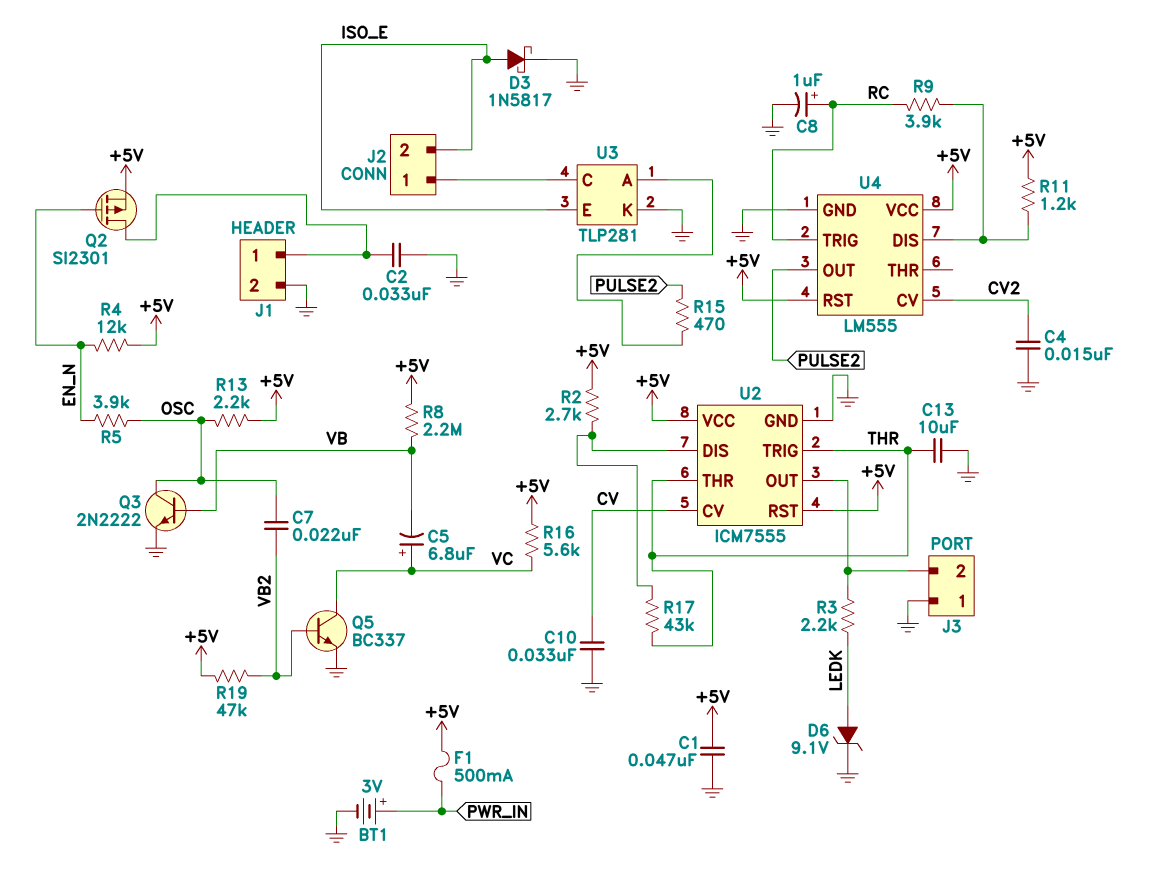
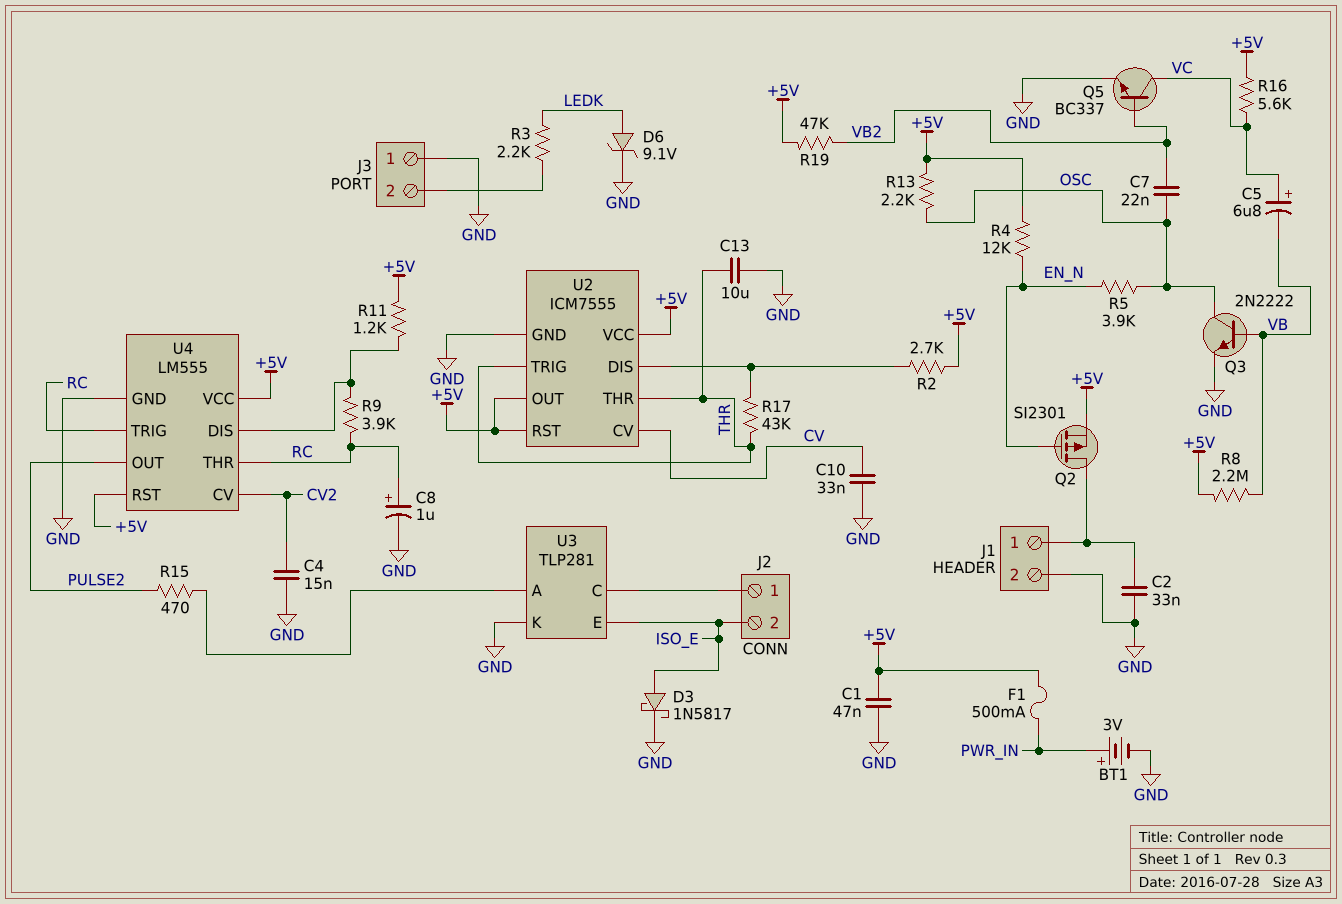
U2 pin OUT: J3/2 -> +5V
U4 pin THR: none -> RC

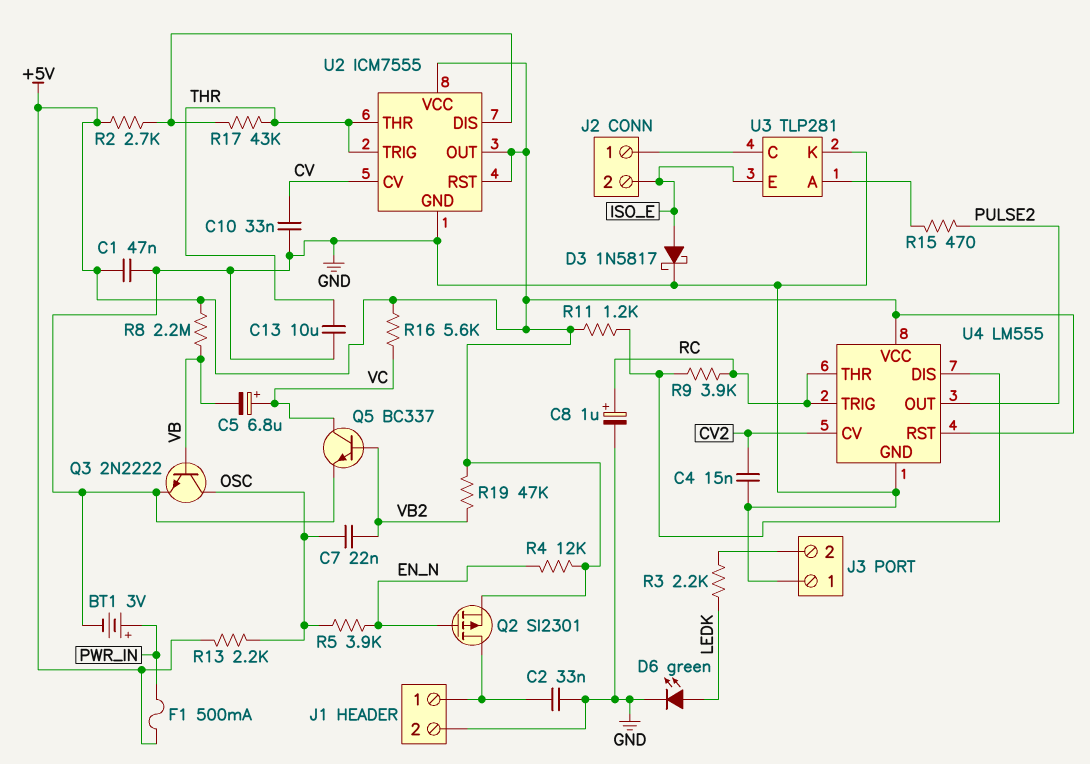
D6: zener 9.1V (A LEDK, K GND) -> LED green (A LEDK, K GND)

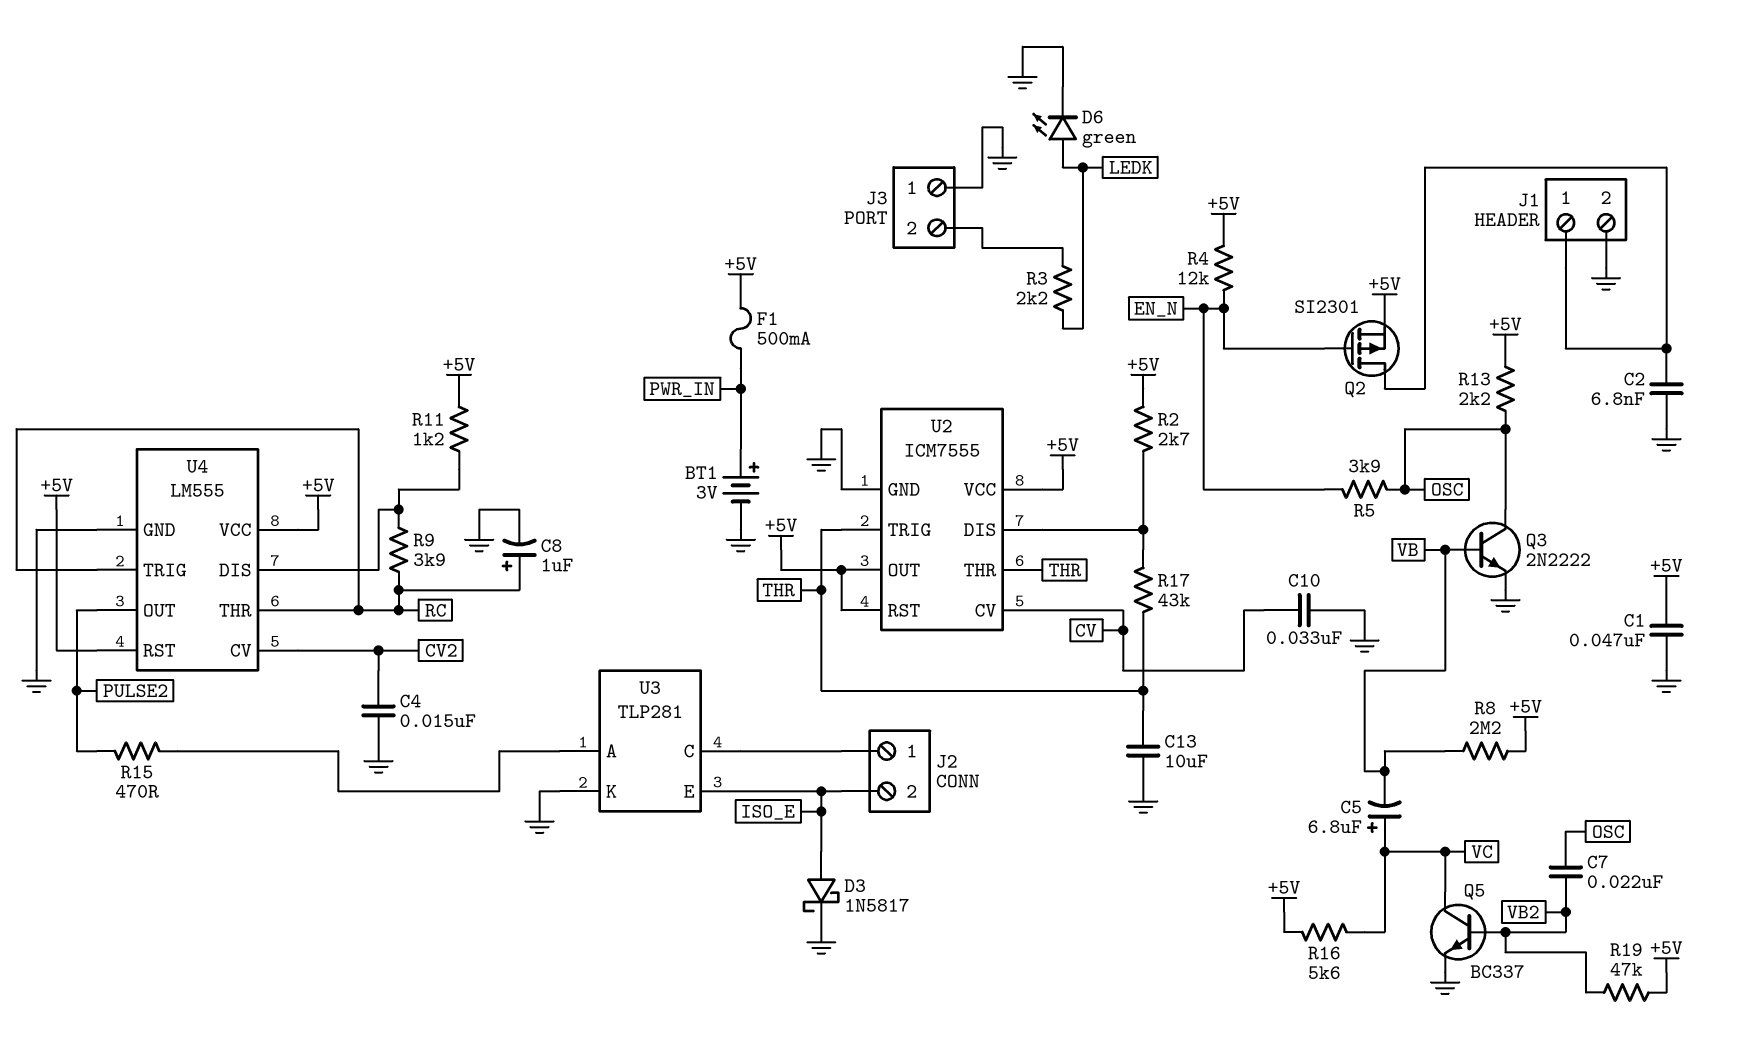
C2: 33nF (GND, J1/1) -> 6.8nF (GND, J1/1)

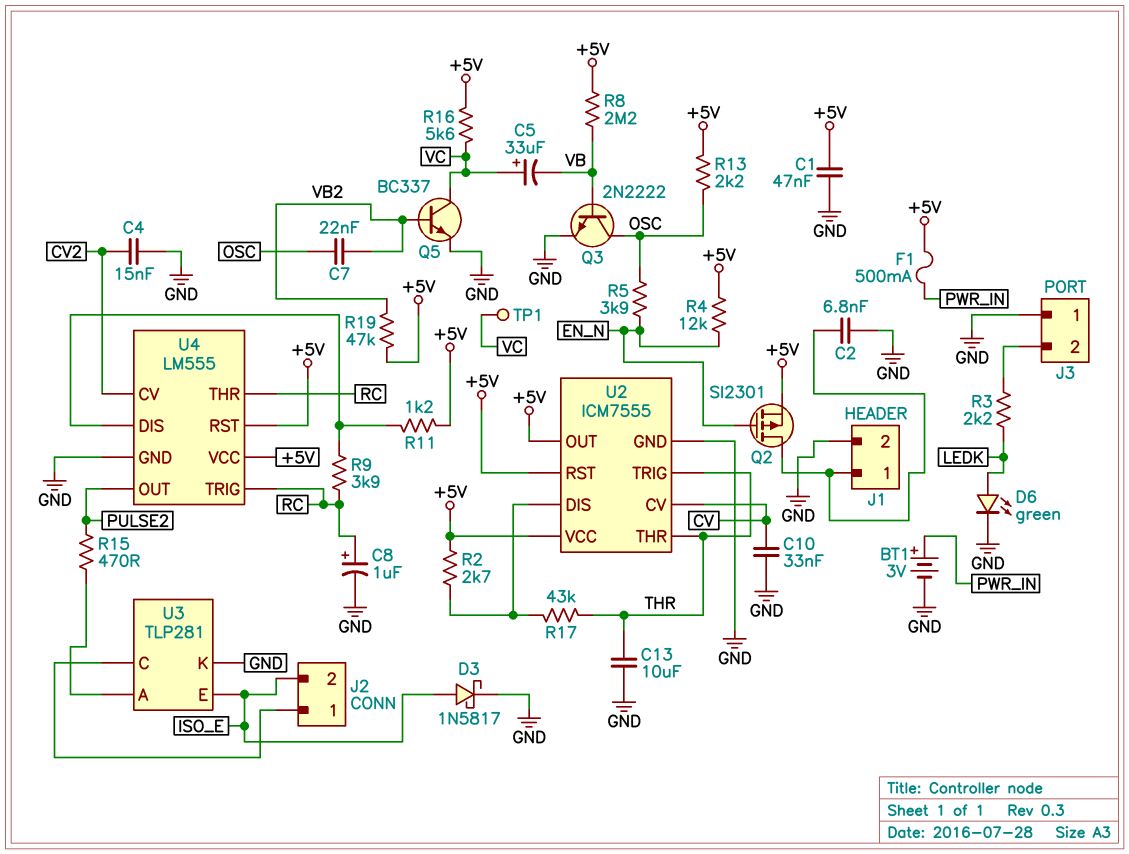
C5: 6.8uF (plus VC, minus VB) -> 33uF (plus VC, minus VB)
TP1: none -> test point (VC)

